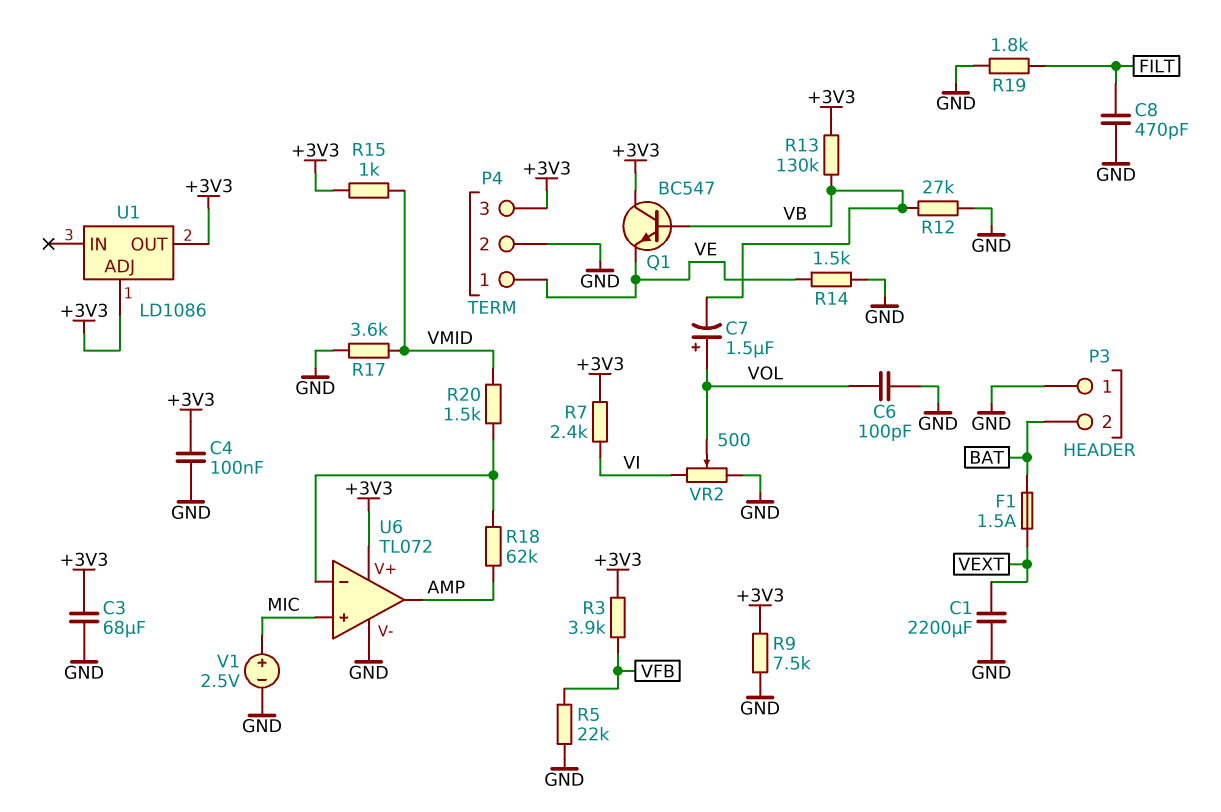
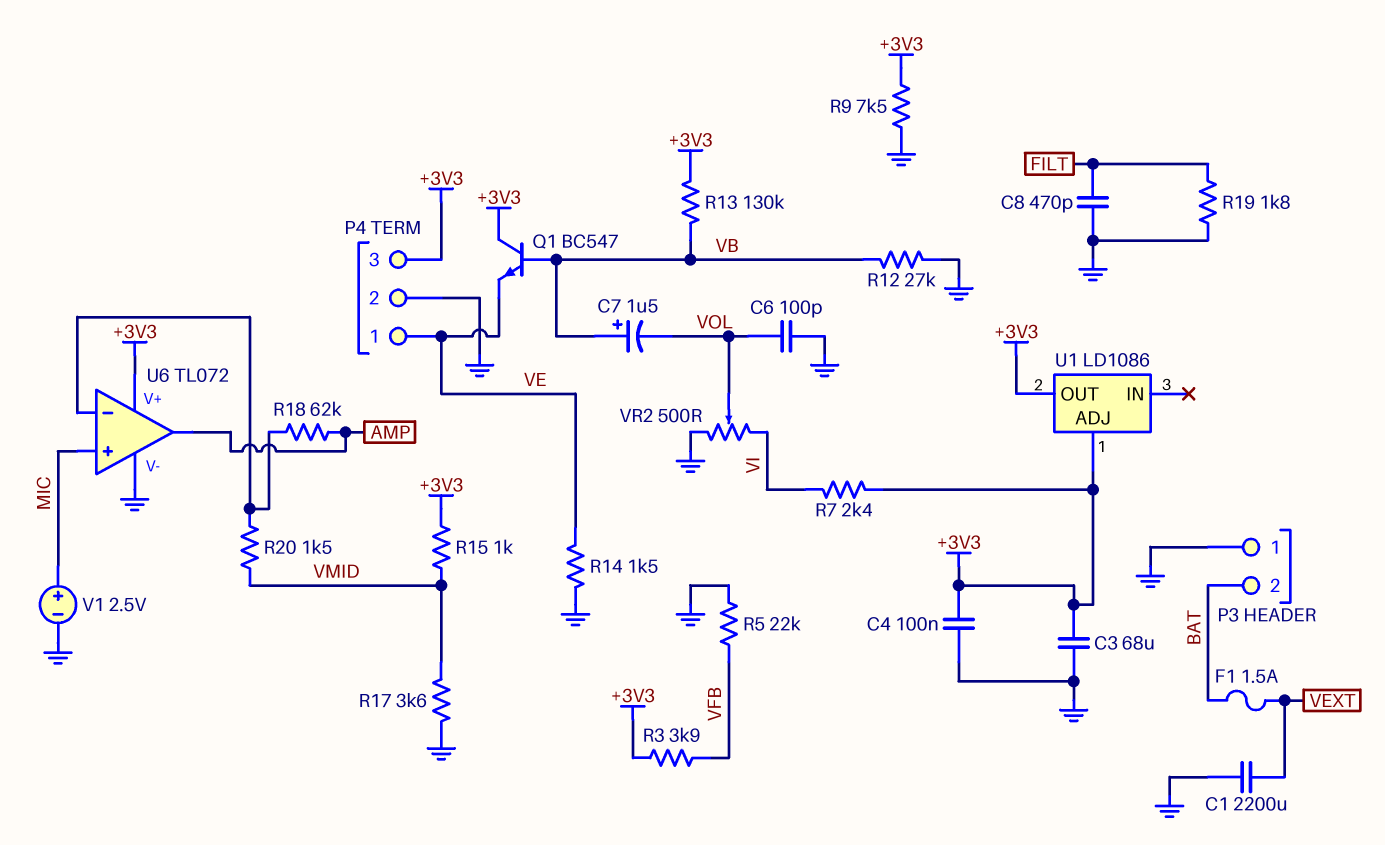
C7: 1.5uF (plus VOL, minus VB) -> 1.5uF (plus VB, minus VOL)

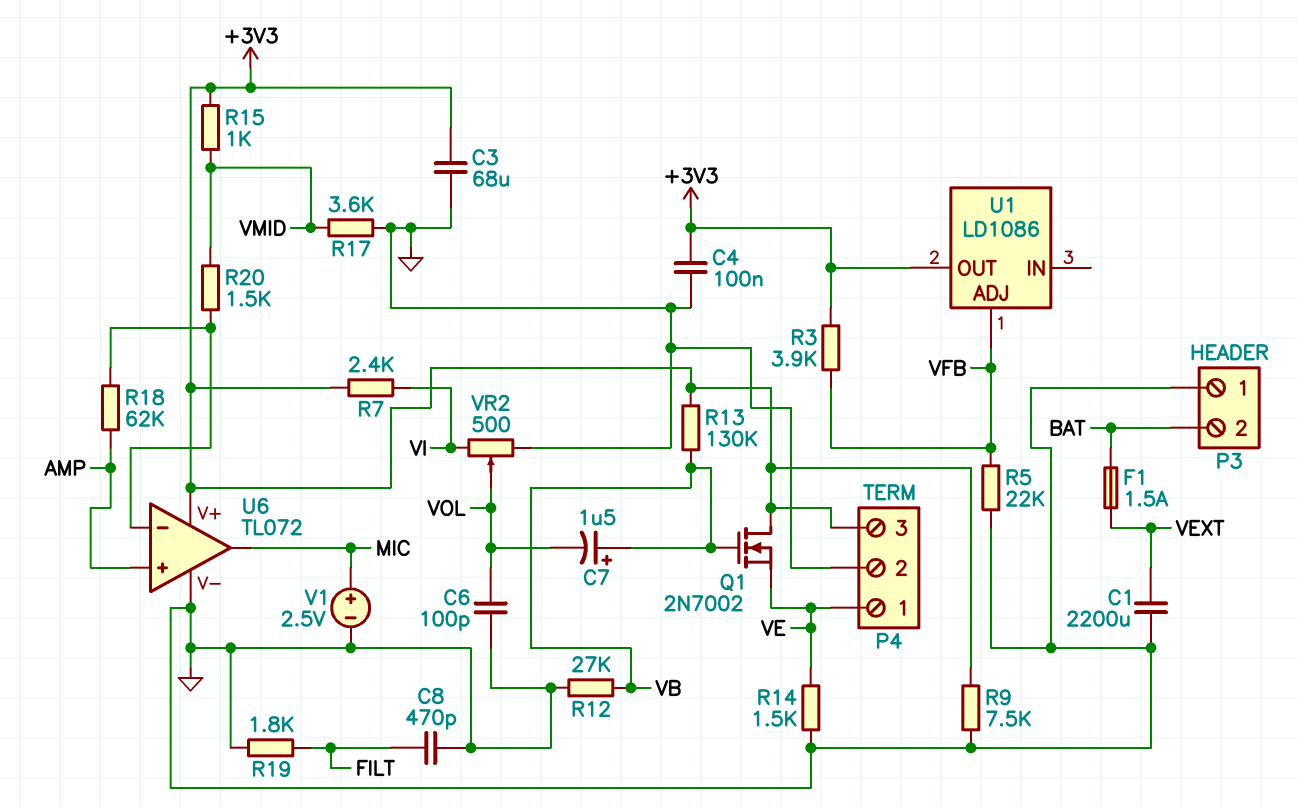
Q1: NPN BC547 (B VB, C +3V3, E VE) -> NMOS 2N7002 (G VB, D +3V3, S VE)
U1 pin ADJ: +3V3 -> VFB
U6 pin in+: MIC -> AMP
U6 pin out: AMP -> MIC

